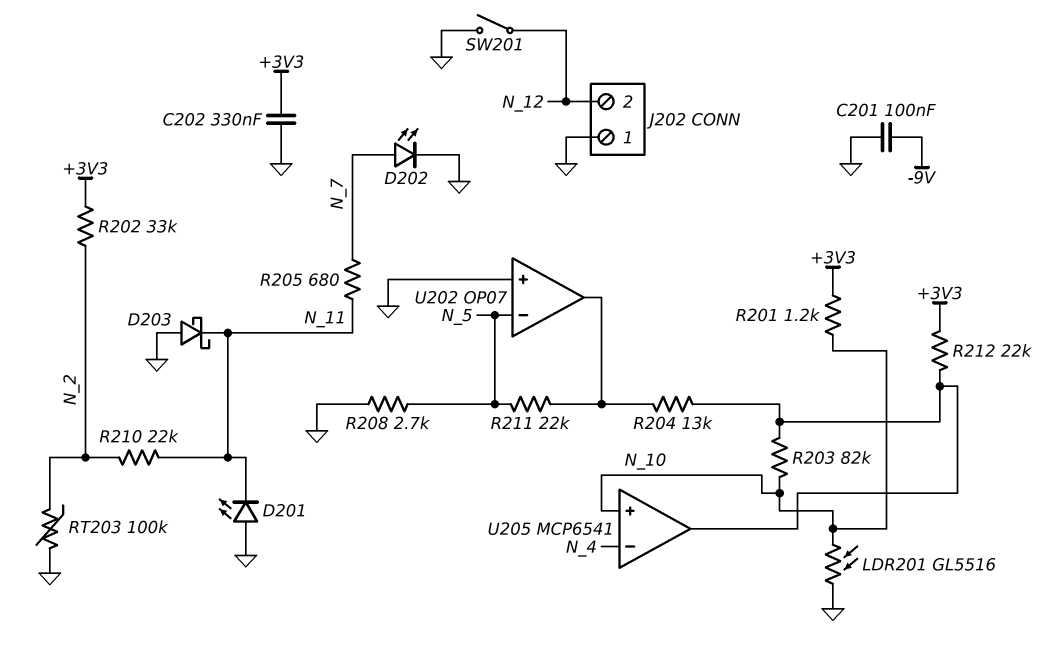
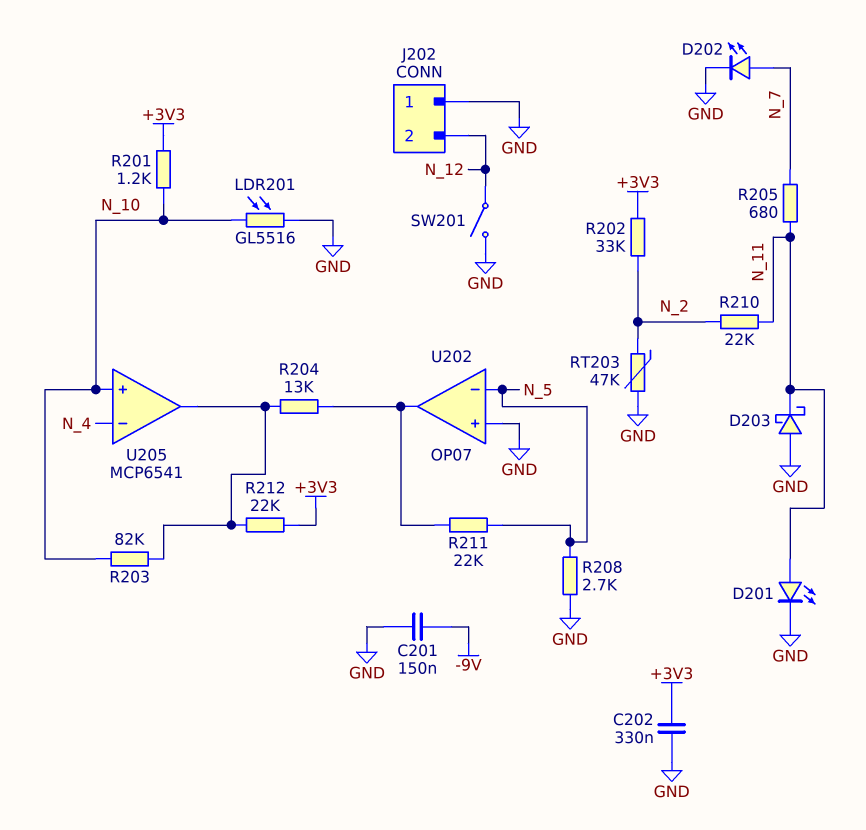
C201: 100nF (-9V, GND) -> 150nF (-9V, GND)
D201: LED (A GND, K N_11) -> LED (A N_11, K GND)
RT203: 100k (GND, N_2) -> 47k (GND, N_2)

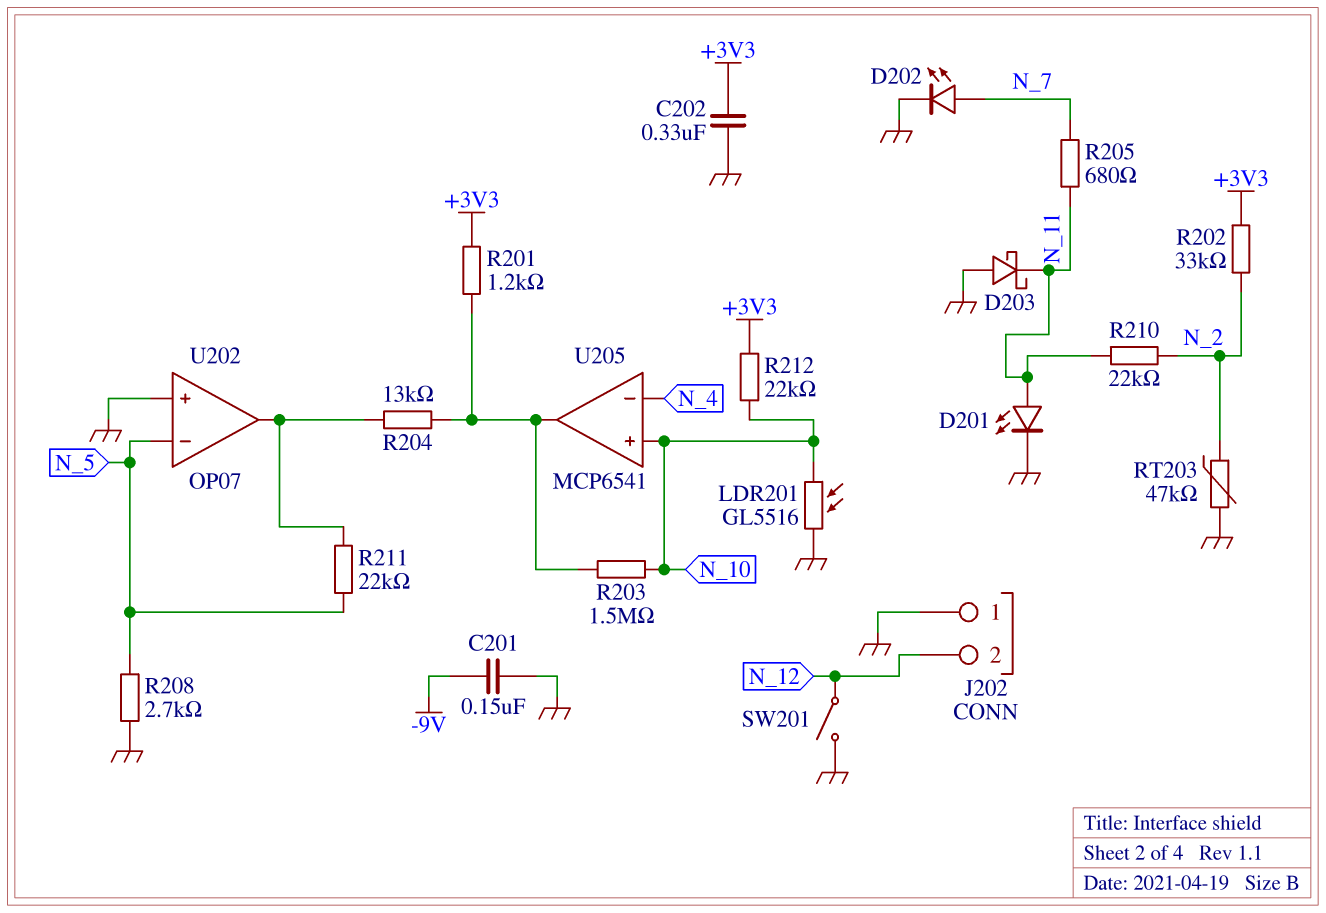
R201: 1.2k (+3V3, N_10) -> 1.2k (+3V3, U205/out)
R203: 82k (N_10, U205/out) -> 1.5M (N_10, U205/out)
R212: 22k (+3V3, U205/out) -> 22k (+3V3, N_10)

